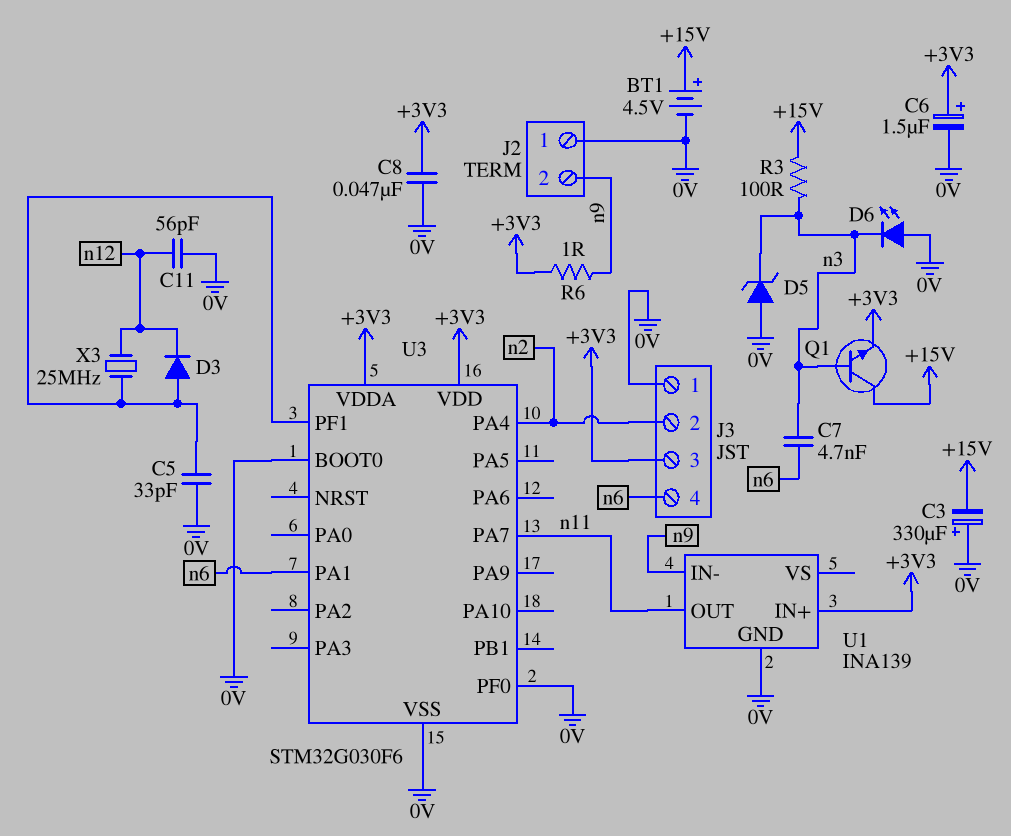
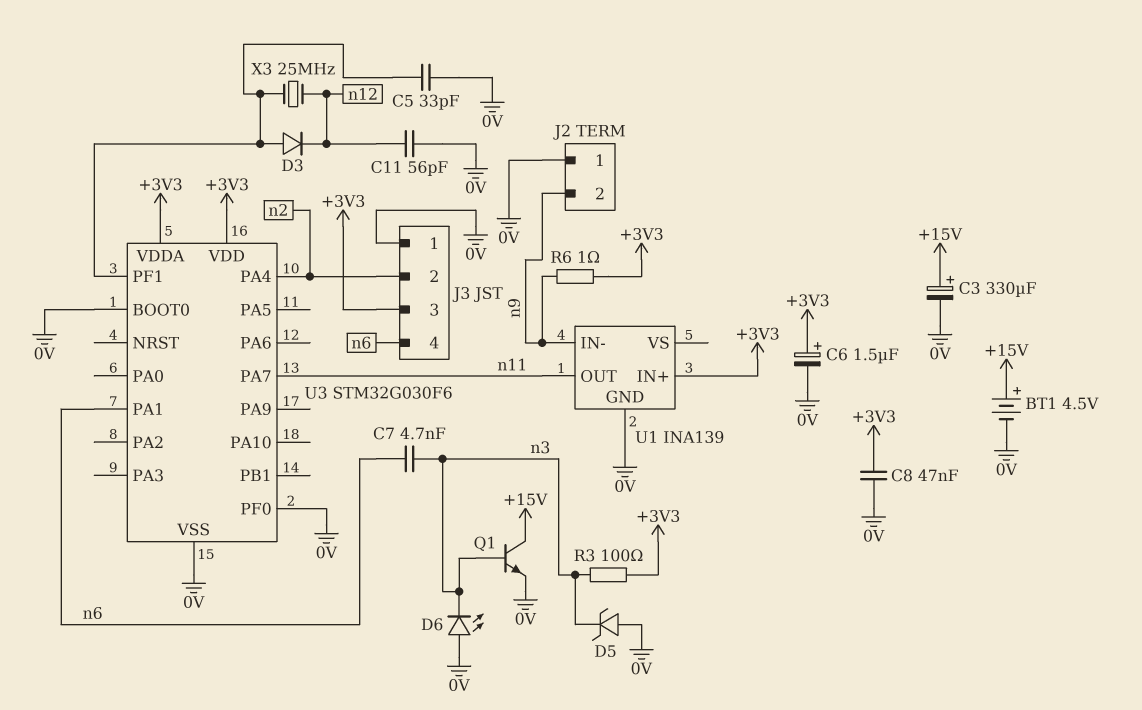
C3: 330uF (plus 0V, minus +15V) -> 330uF (plus +15V, minus 0V)
Q1: NPN (B n3, C +15V, E +3V3) -> NPN (B n3, C +15V, E 0V)
R3: 100 (+15V, n3) -> 100 (+3V3, n3)

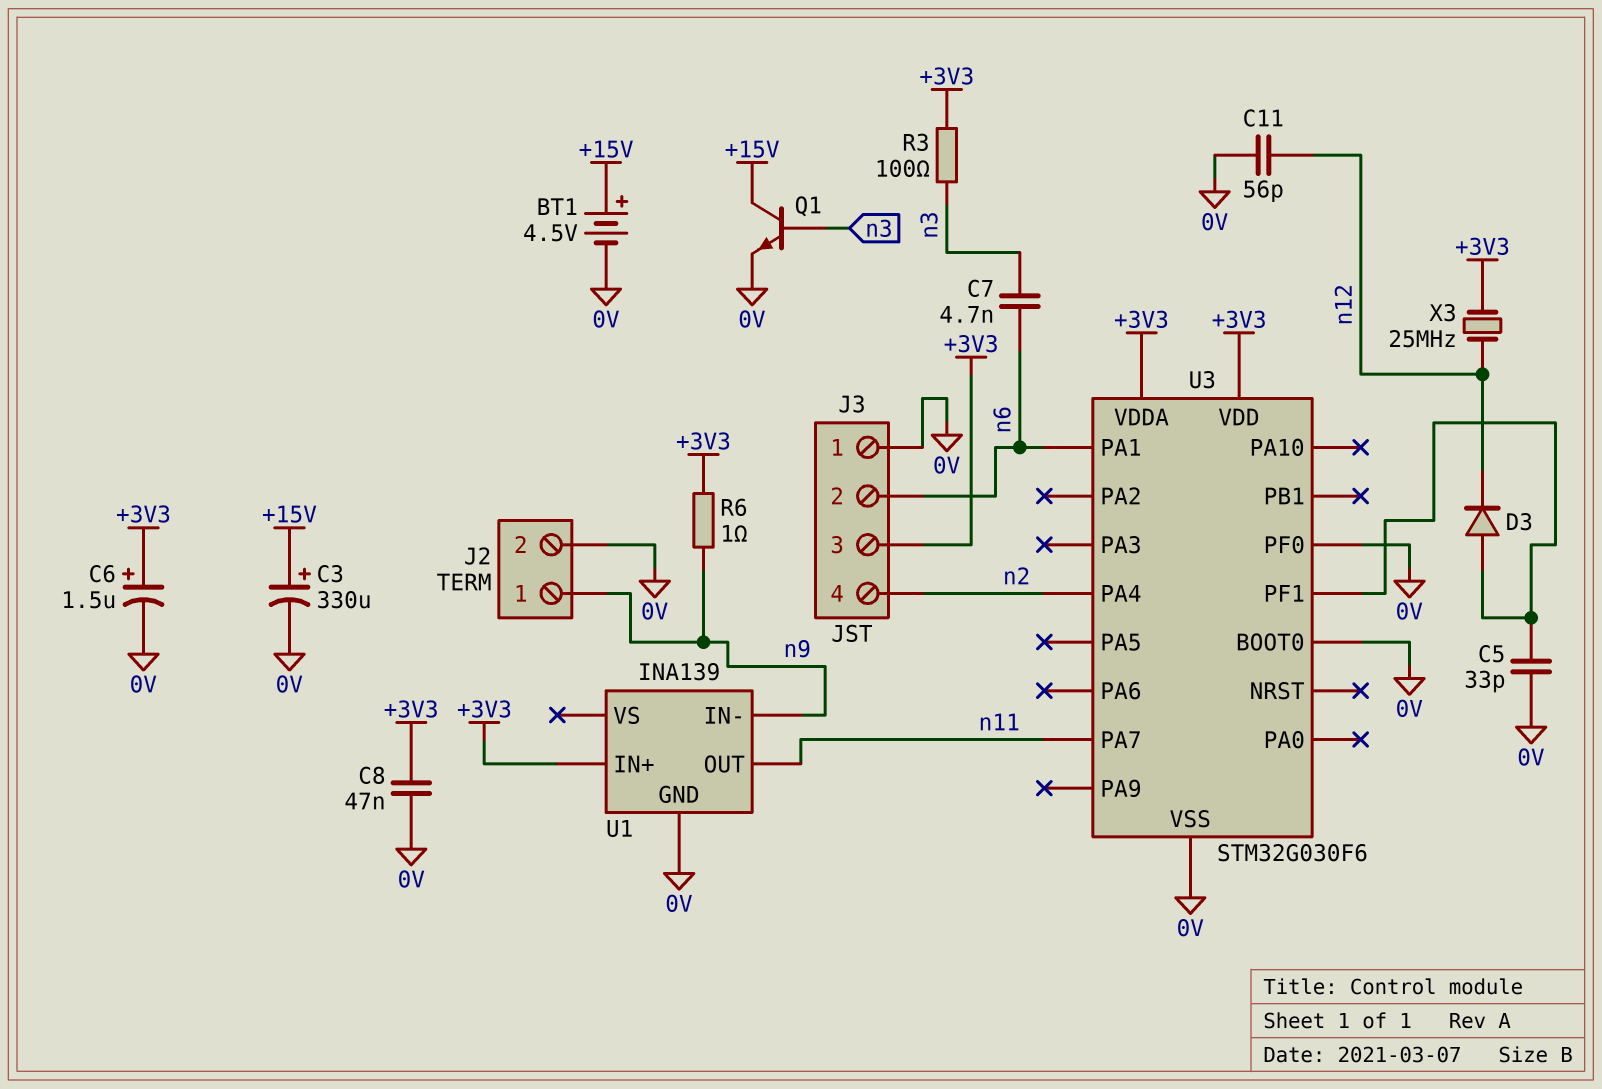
D5: zener (A 0V, K n3) -> none
D6: LED (A 0V, K n3) -> none
J2 pin 1: 0V -> n9
J2 pin 2: n9 -> 0V
J3 pin 2: n2 -> n6
J3 pin 4: n6 -> n2
X3: 25MHz (U3/PF1, n12) -> 25MHz (+3V3, n12)

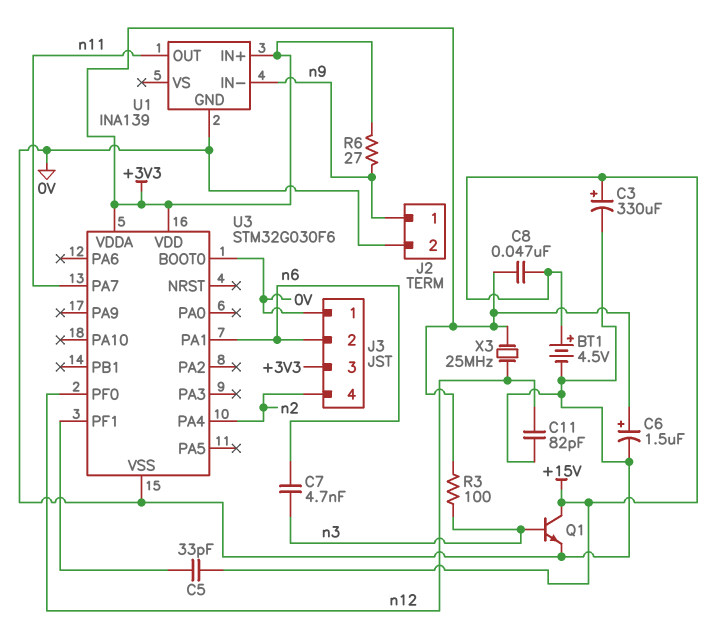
C5: 33pF (0V, U3/PF1) -> 33pF (+15V, U3/PF1)
C8: 47nF (+3V3, 0V) -> 47nF (+3V3, +15V)
C11: 56pF (0V, n12) -> 82pF (0V, n12)
D3: diode (A U3/PF1, K n12) -> none
R6: 1 (+3V3, n9) -> 27 (+3V3, n9)
U3 pin PF0: 0V -> n12

